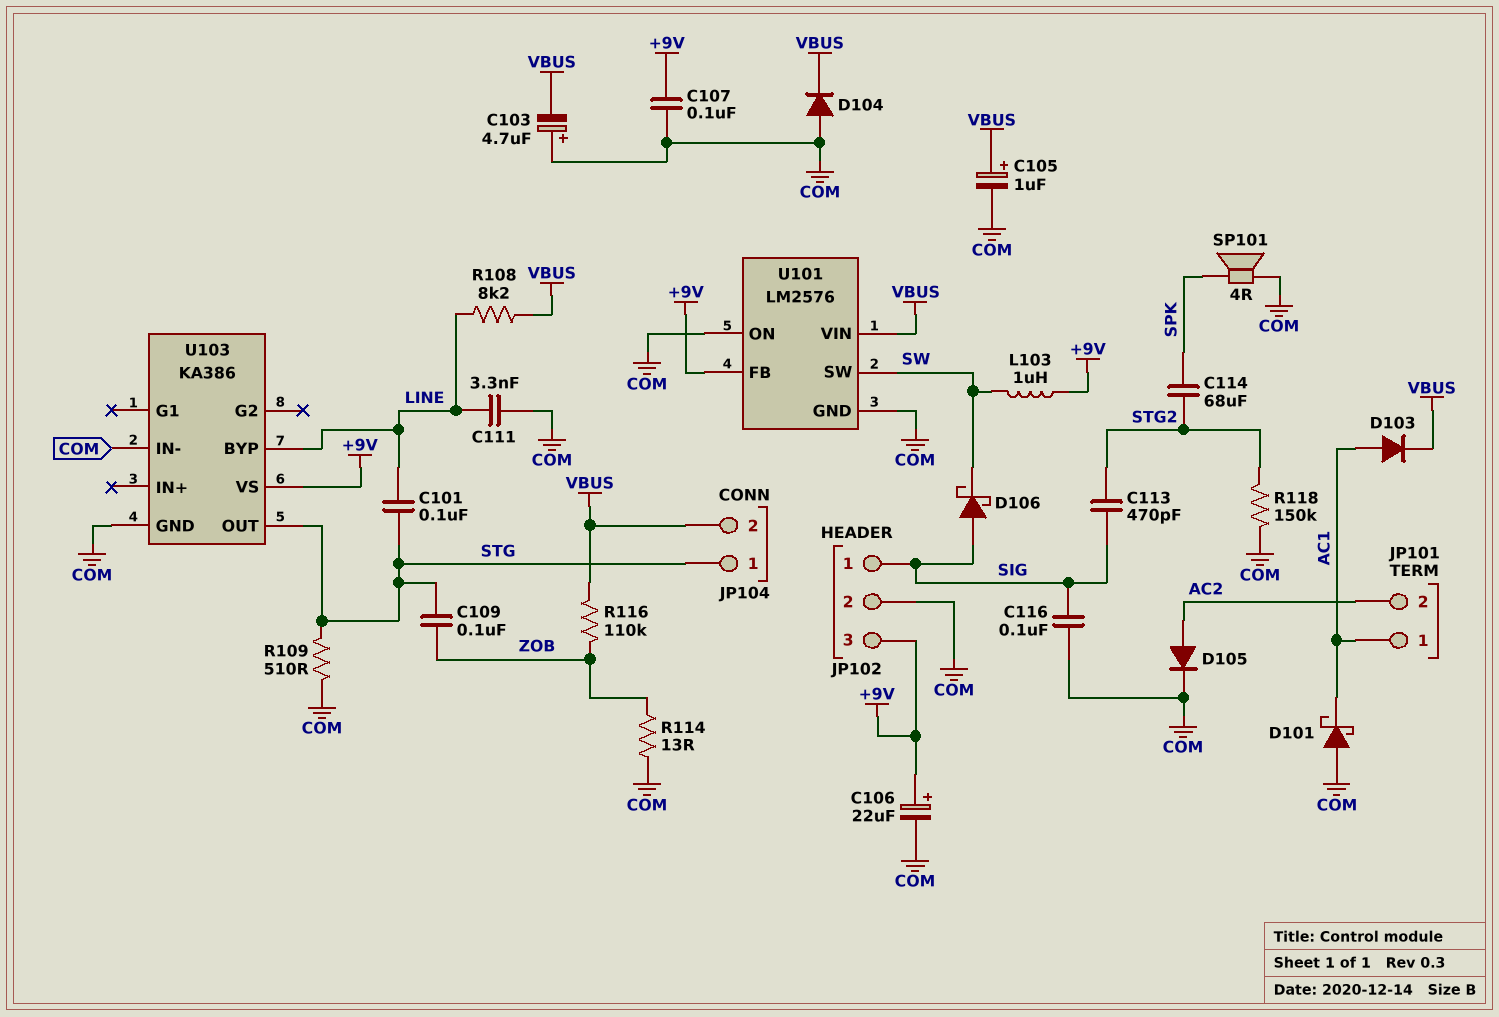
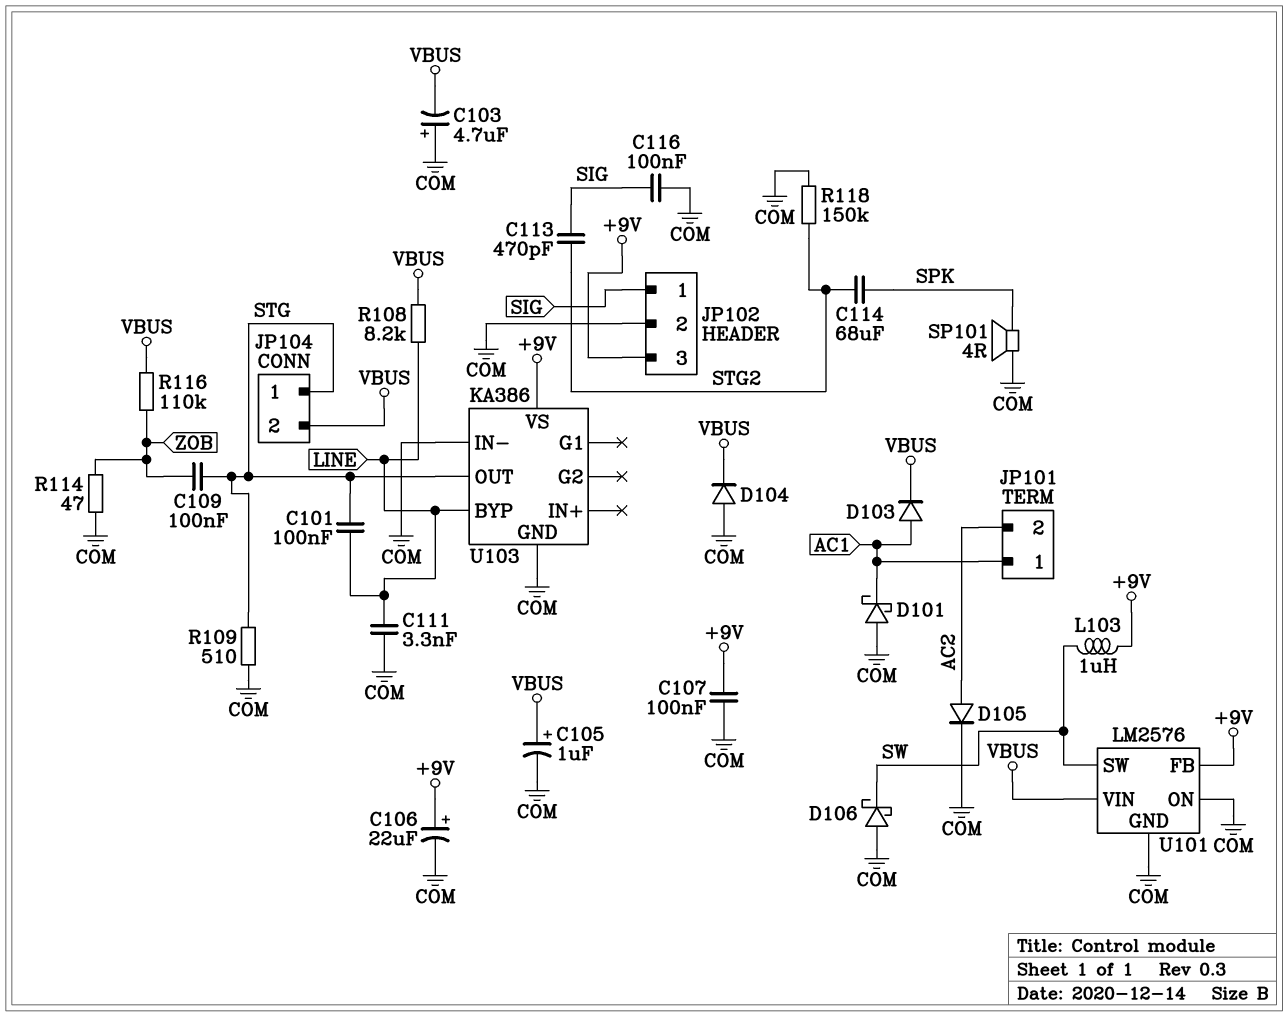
D106: schottky (A SIG, K SW) -> schottky (A COM, K SW)
R114: 13 (COM, ZOB) -> 47 (COM, ZOB)

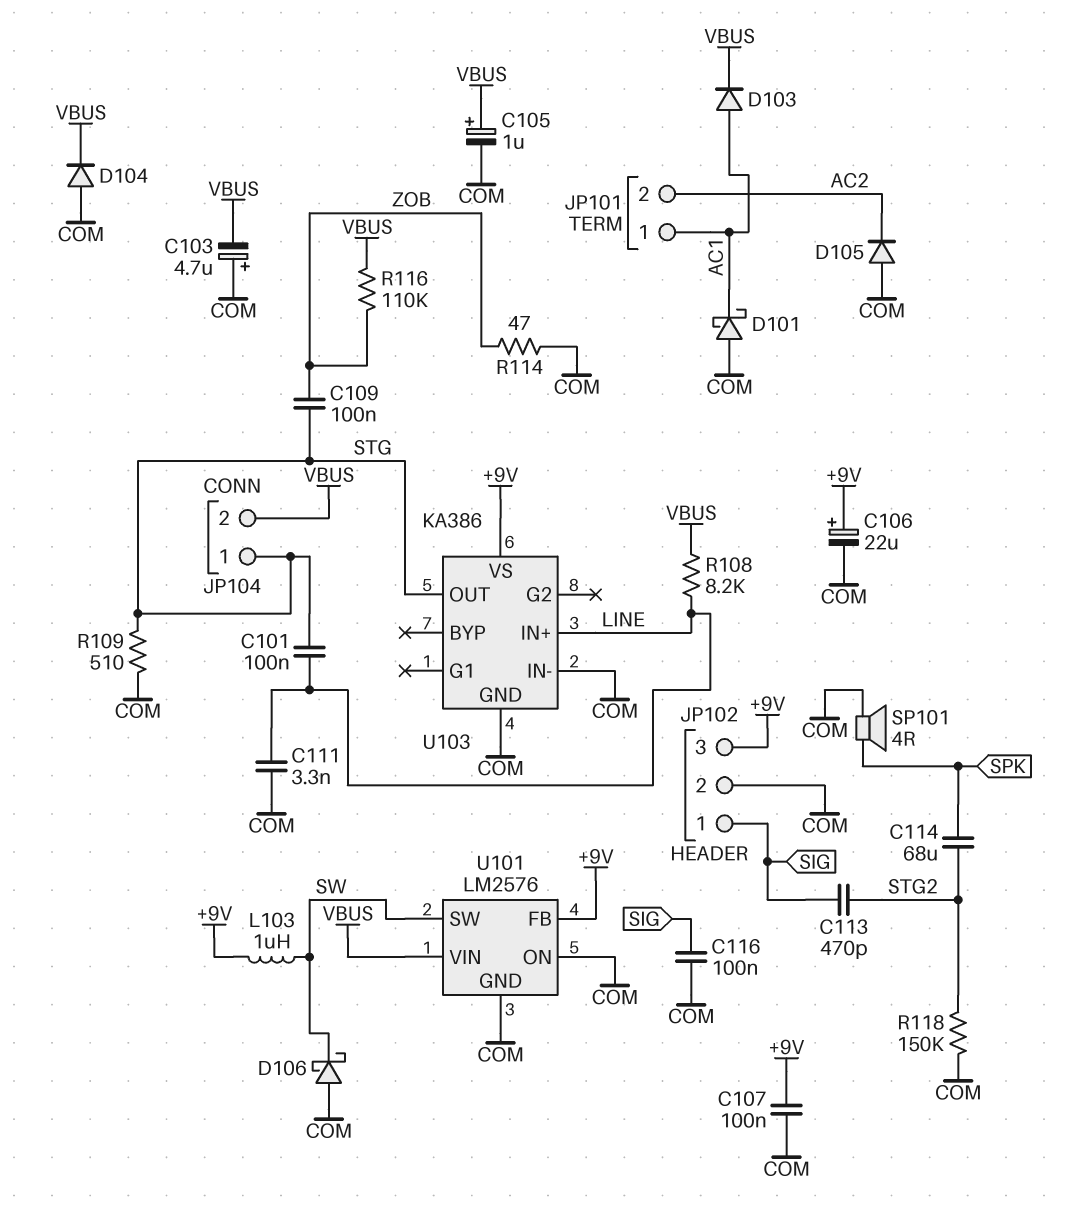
D105: diode (A AC2, K COM) -> diode (A COM, K AC2)
U103 pin BYP: LINE -> none
U103 pin IN+: none -> LINE

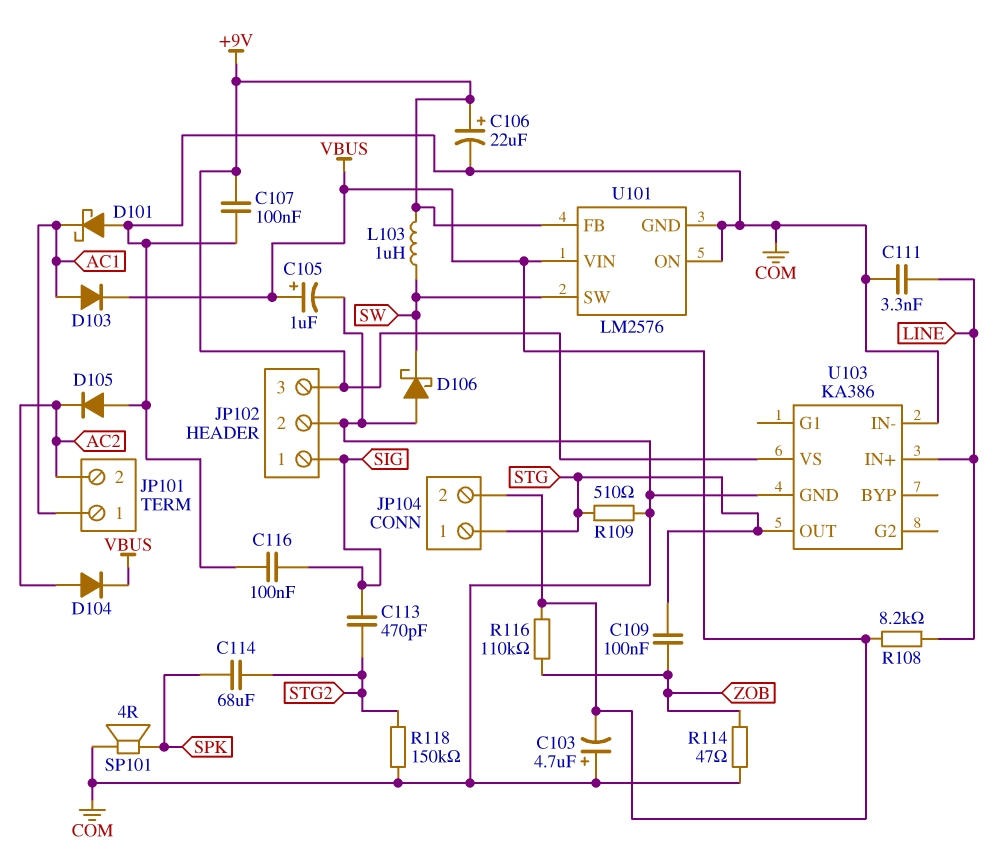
C101: 100nF (LINE, STG) -> none
D104: diode (A COM, K VBUS) -> diode (A AC2, K VBUS)

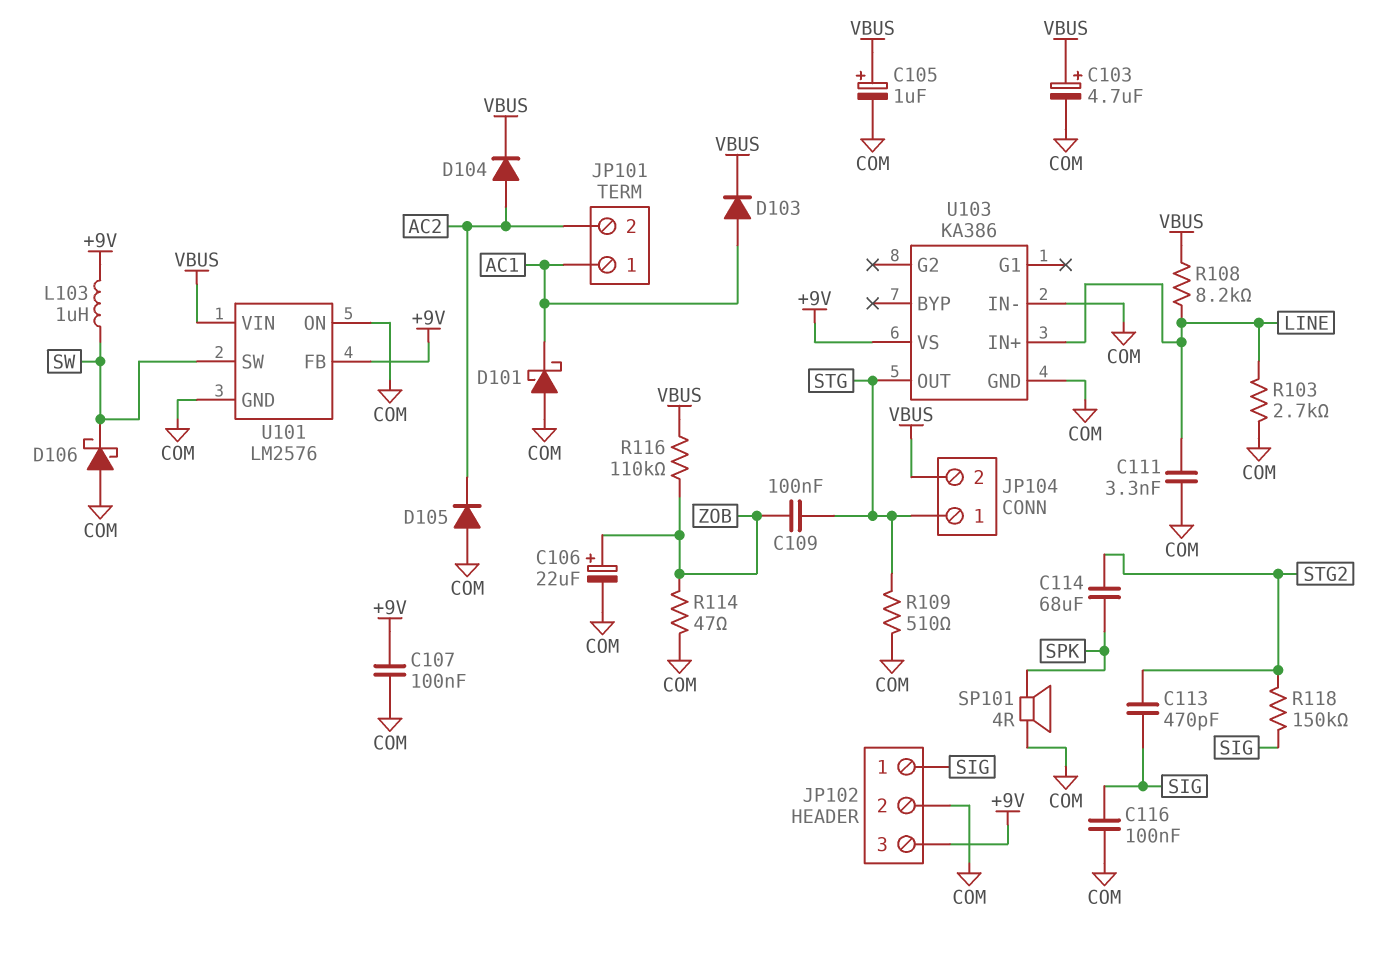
C103: 4.7uF (plus COM, minus VBUS) -> 4.7uF (plus VBUS, minus COM)
C106: 22uF (plus +9V, minus COM) -> 22uF (plus ZOB, minus COM)
R103: none -> 2.7k (COM, LINE)
R118: 150k (COM, STG2) -> 150k (SIG, STG2)

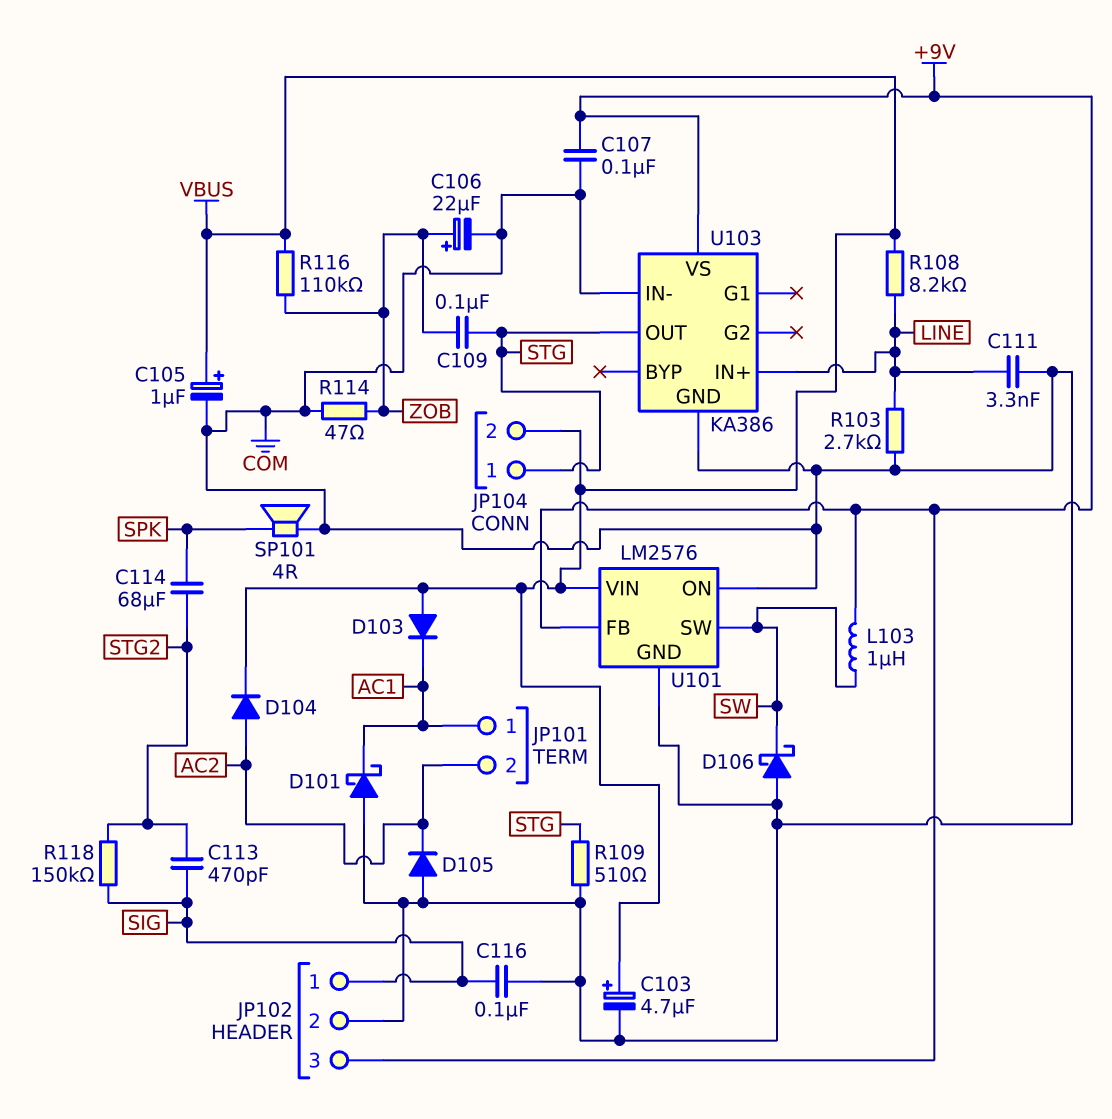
D103: diode (A AC1, K VBUS) -> diode (A VBUS, K AC1)

